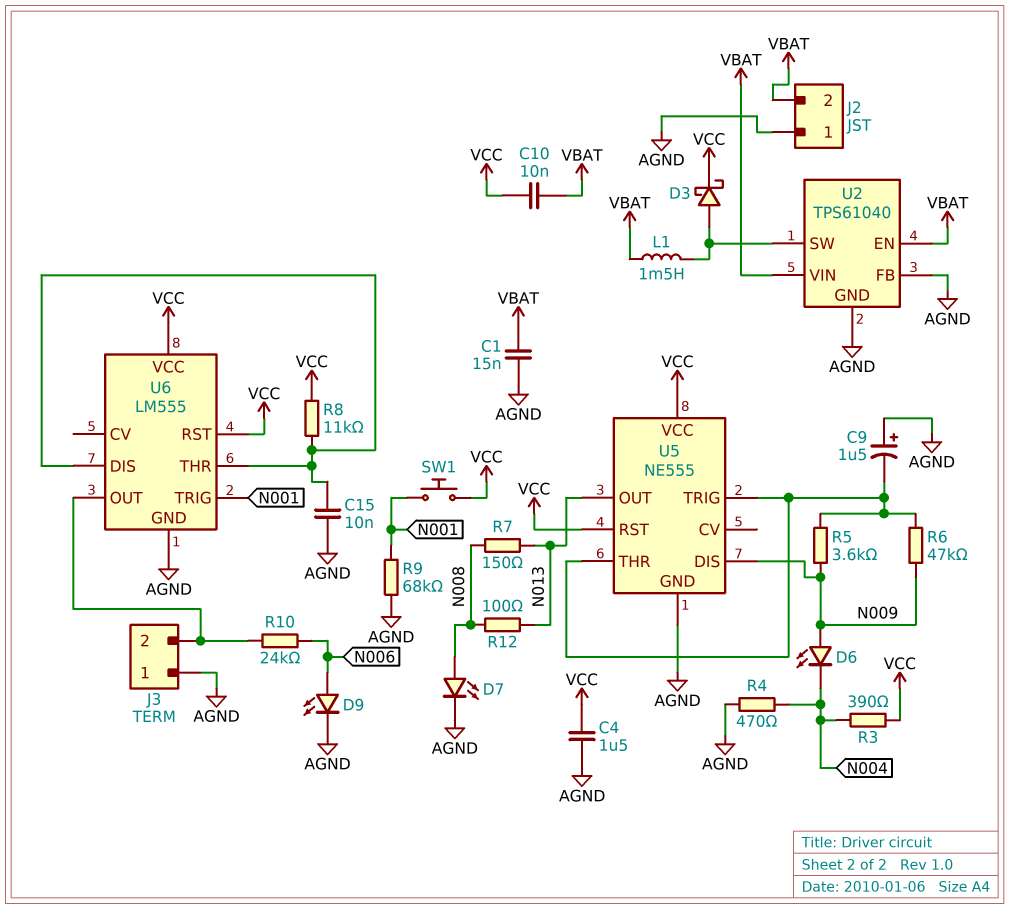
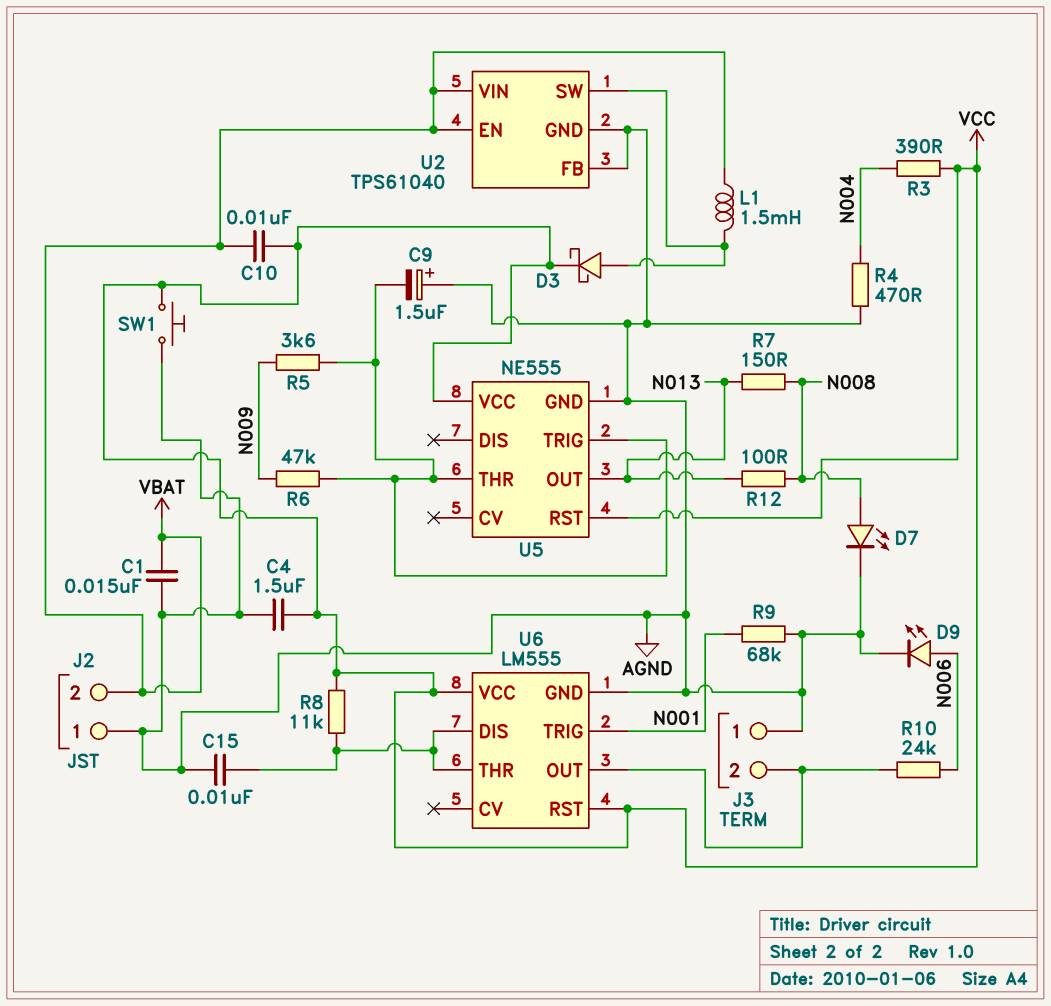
D6: LED (A N009, K N004) -> none
SW1: button (N001, VCC) -> button (AGND, VCC)
U5 pin DIS: N009 -> none

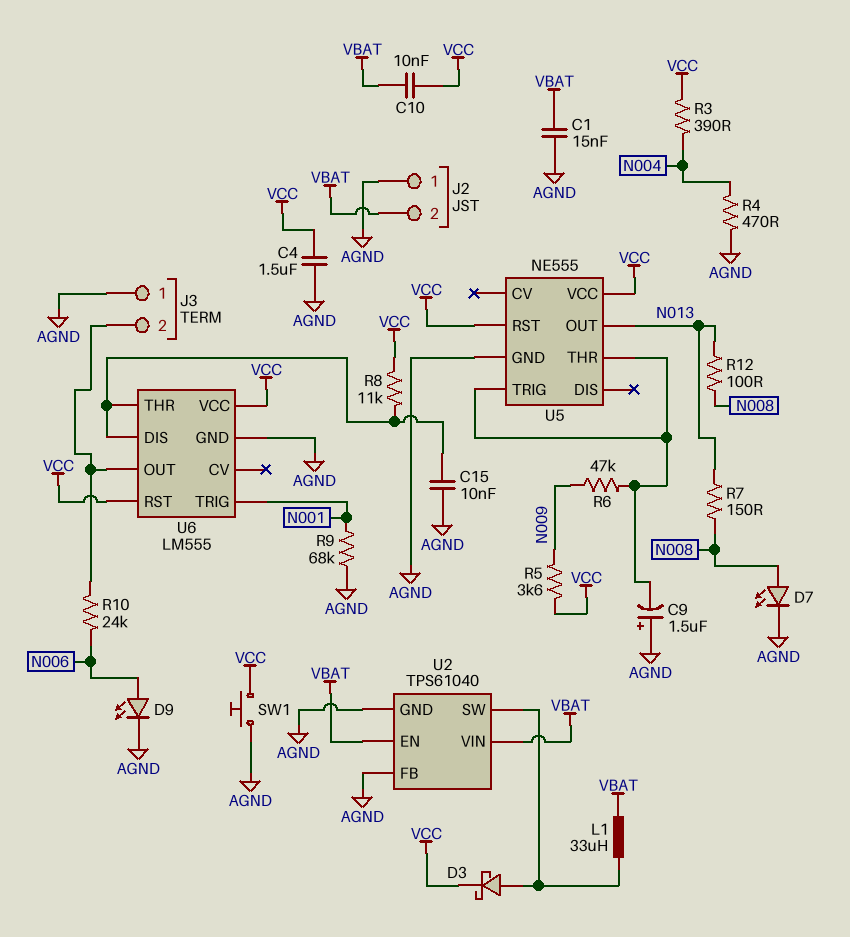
L1: 1.5mH (U2/SW, VBAT) -> 33uH (U2/SW, VBAT)
R5: 3.6k (N009, U5/THR) -> 3.6k (N009, VCC)

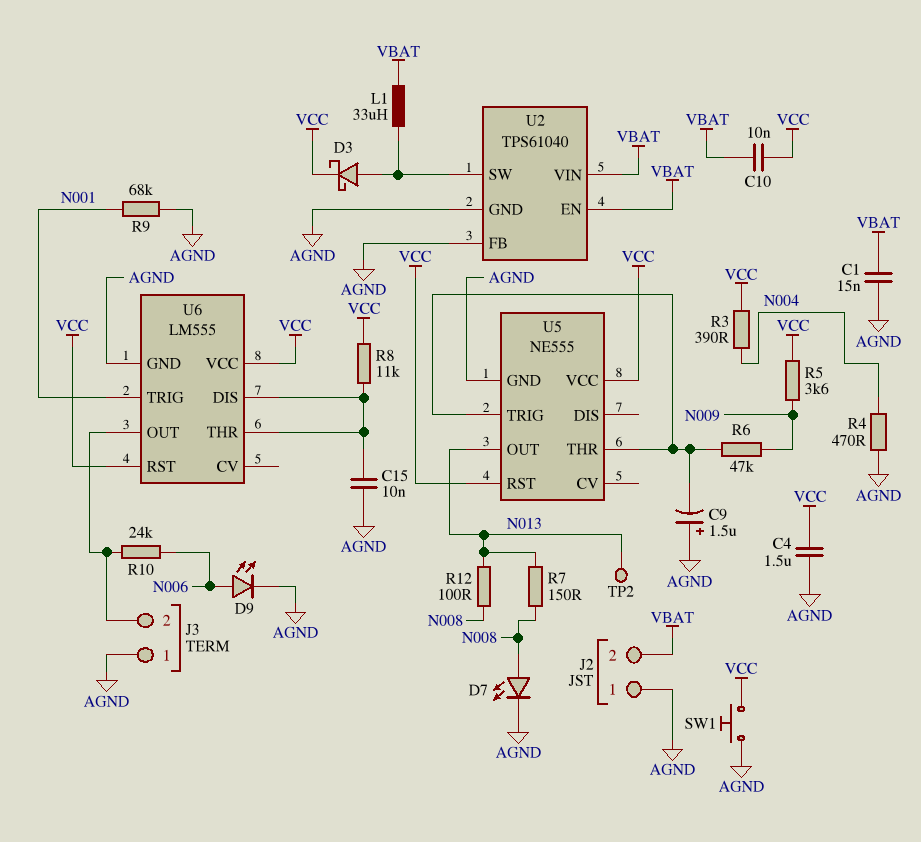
TP2: none -> test point (N013)

